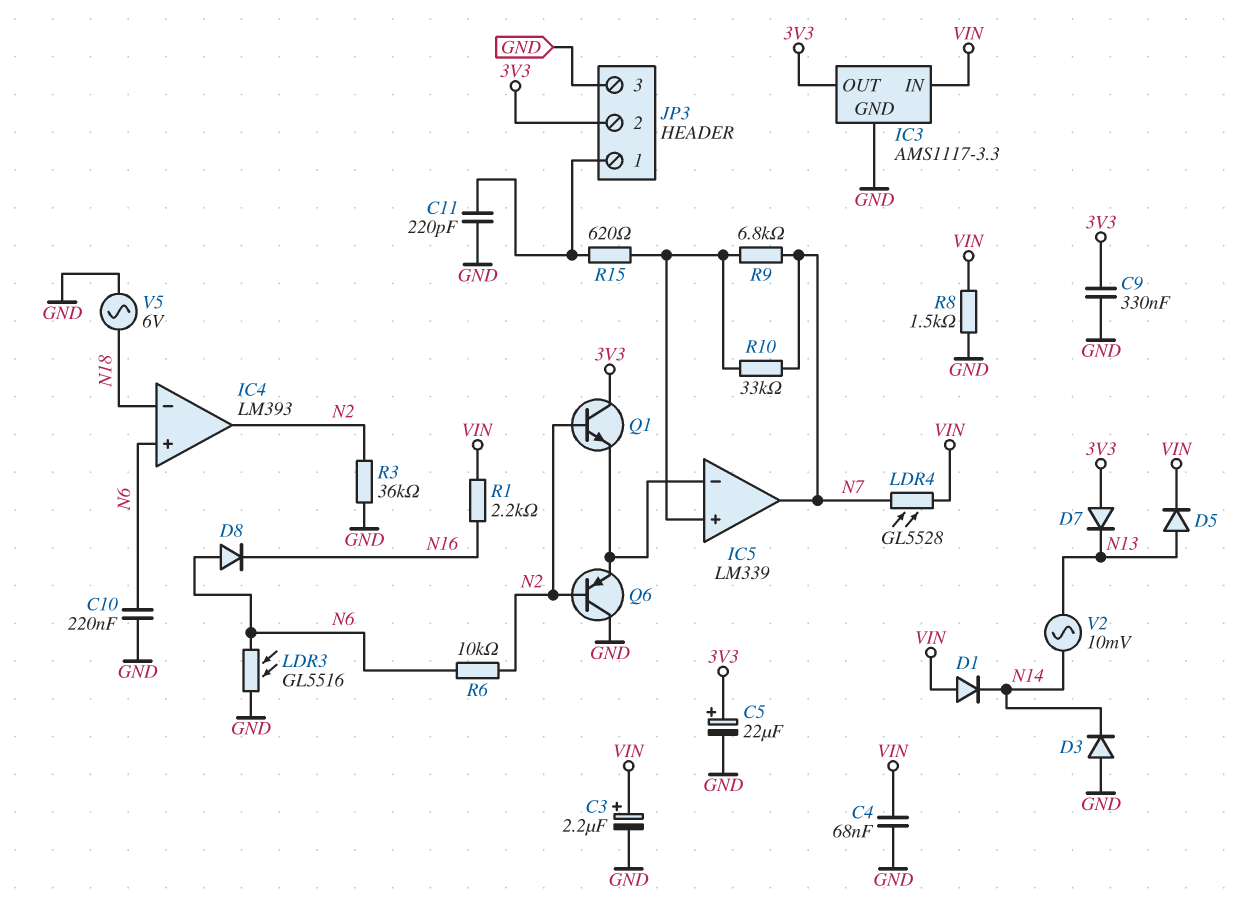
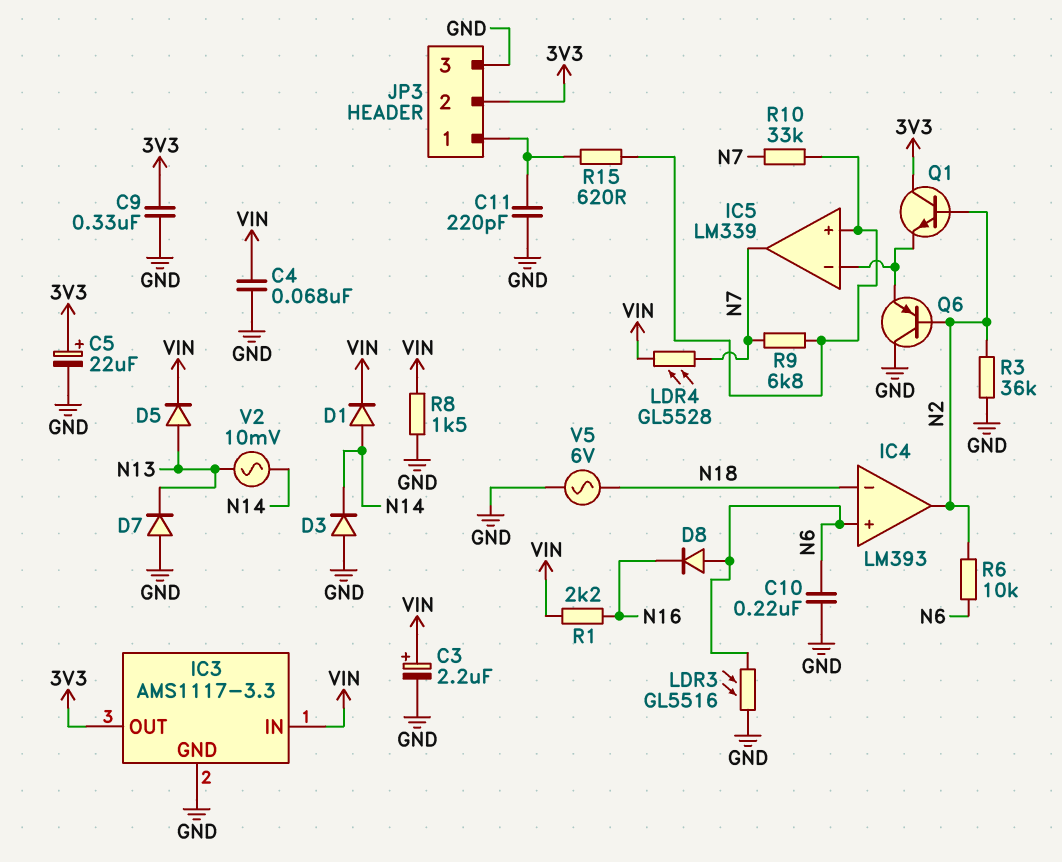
D1: diode (A VIN, K N14) -> diode (A N14, K VIN)
D7: diode (A 3V3, K N13) -> diode (A GND, K N13)

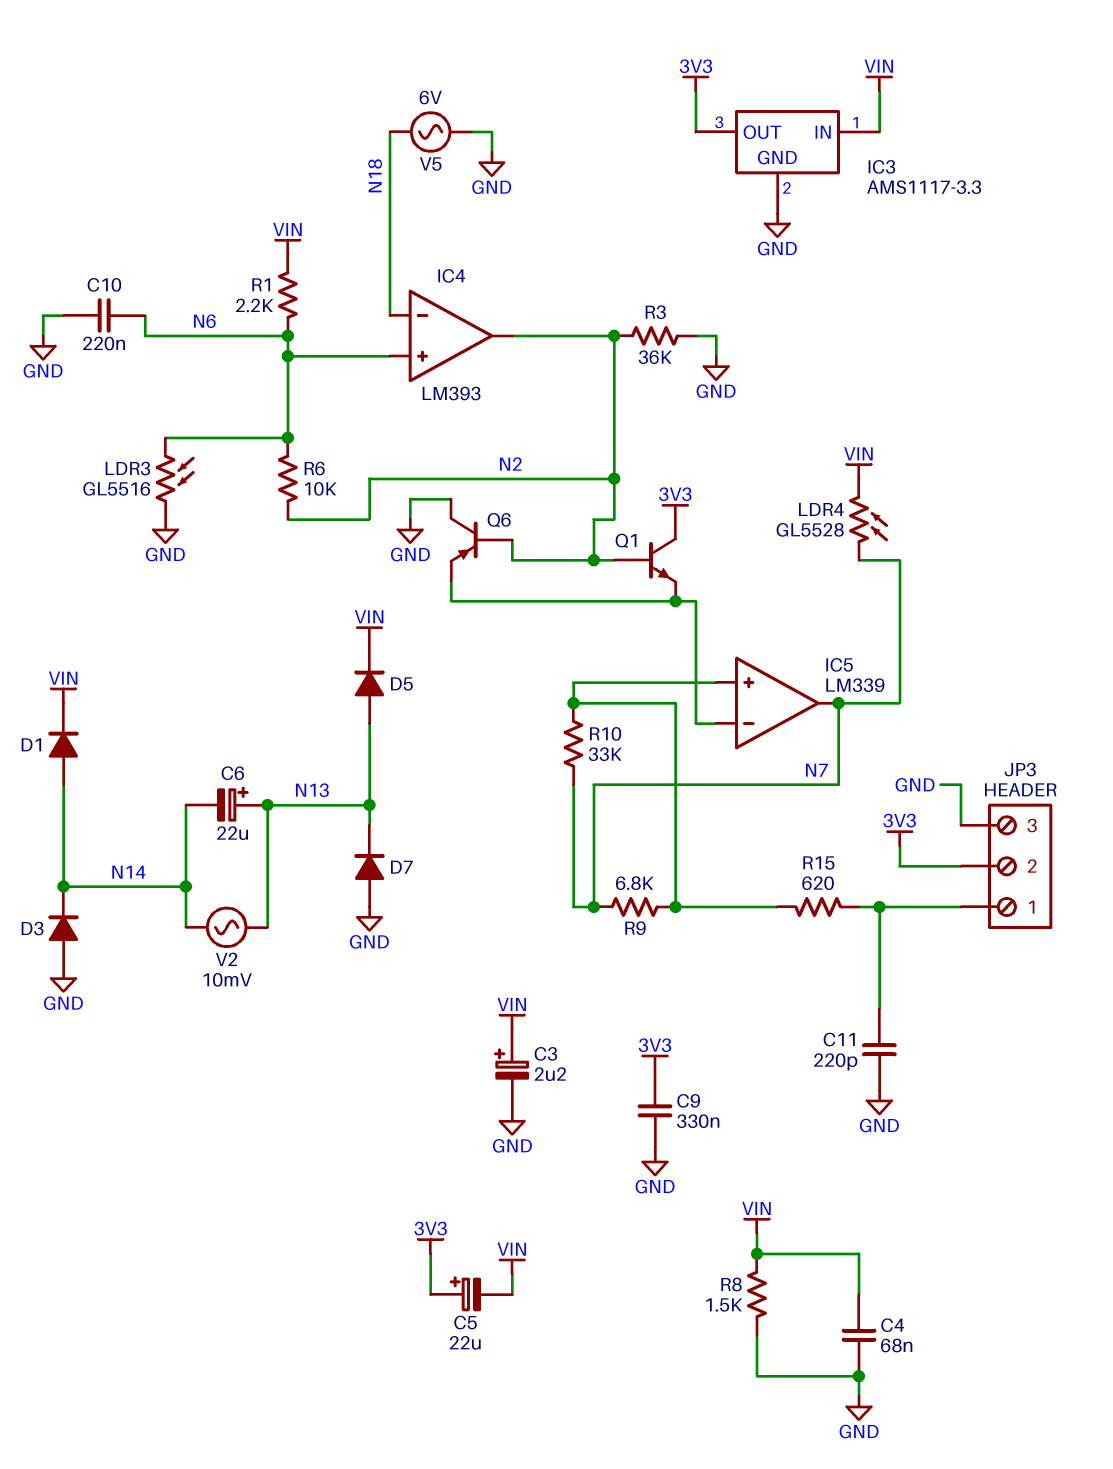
C5: 22uF (plus 3V3, minus GND) -> 22uF (plus 3V3, minus VIN)
C6: none -> 22uF (plus N13, minus N14)
D8: diode (A N6, K N16) -> none
R1: 2.2k (N16, VIN) -> 2.2k (N6, VIN)

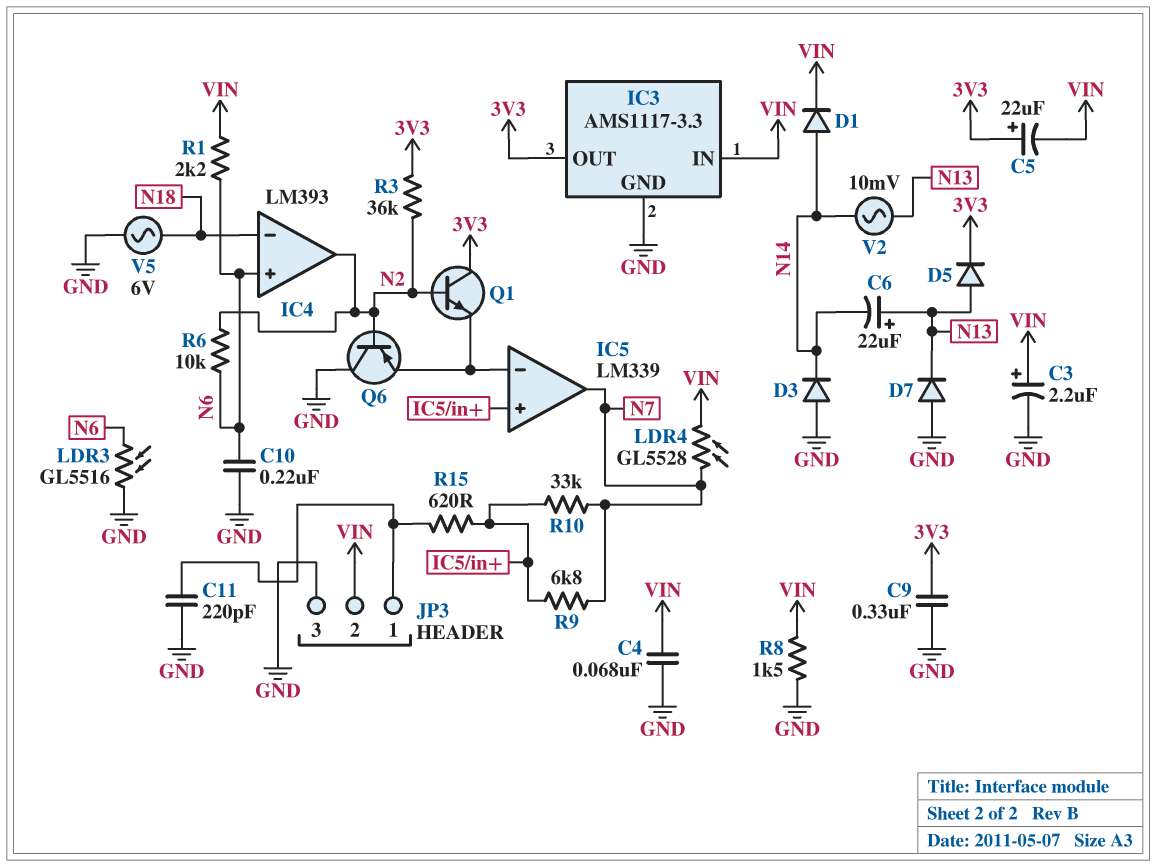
D5: diode (A N13, K VIN) -> diode (A N13, K 3V3)
JP3 pin 2: 3V3 -> VIN
R3: 36k (GND, N2) -> 36k (3V3, N2)

